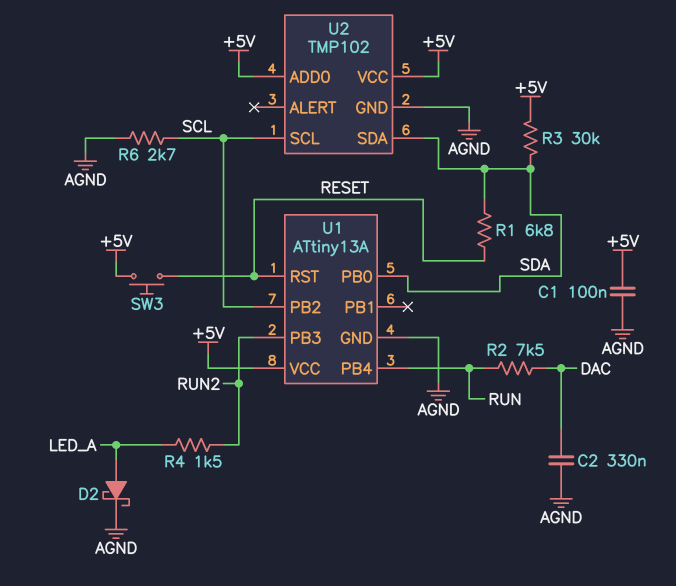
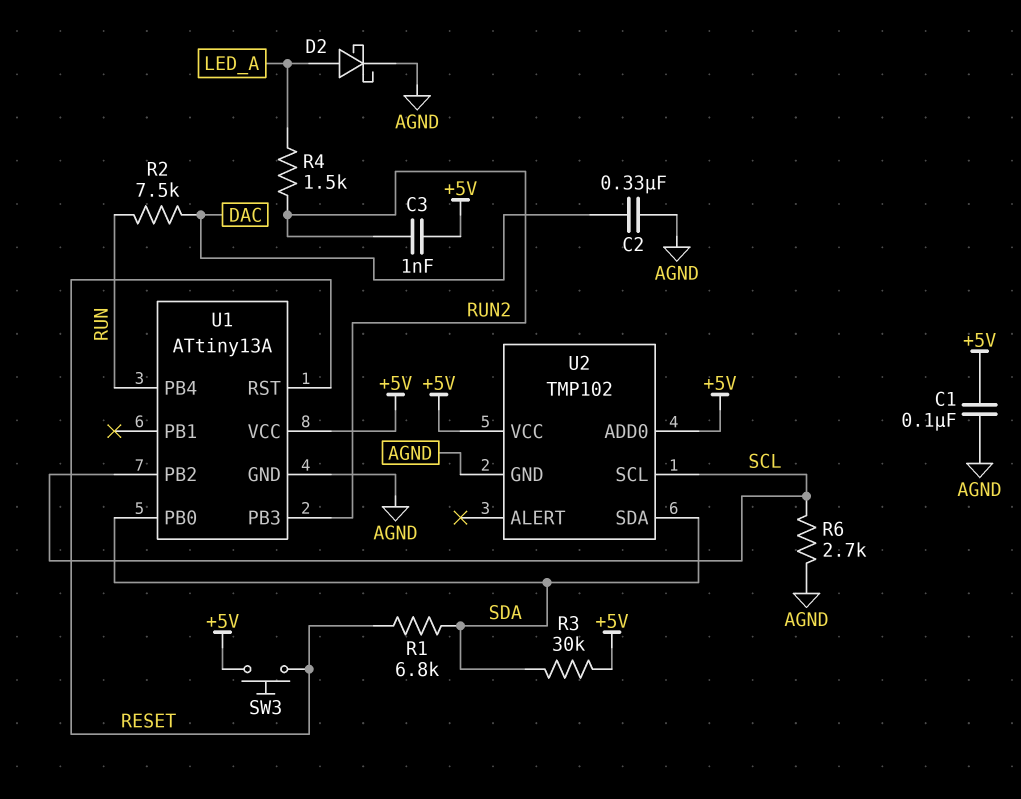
C3: none -> 1nF (+5V, RUN2)

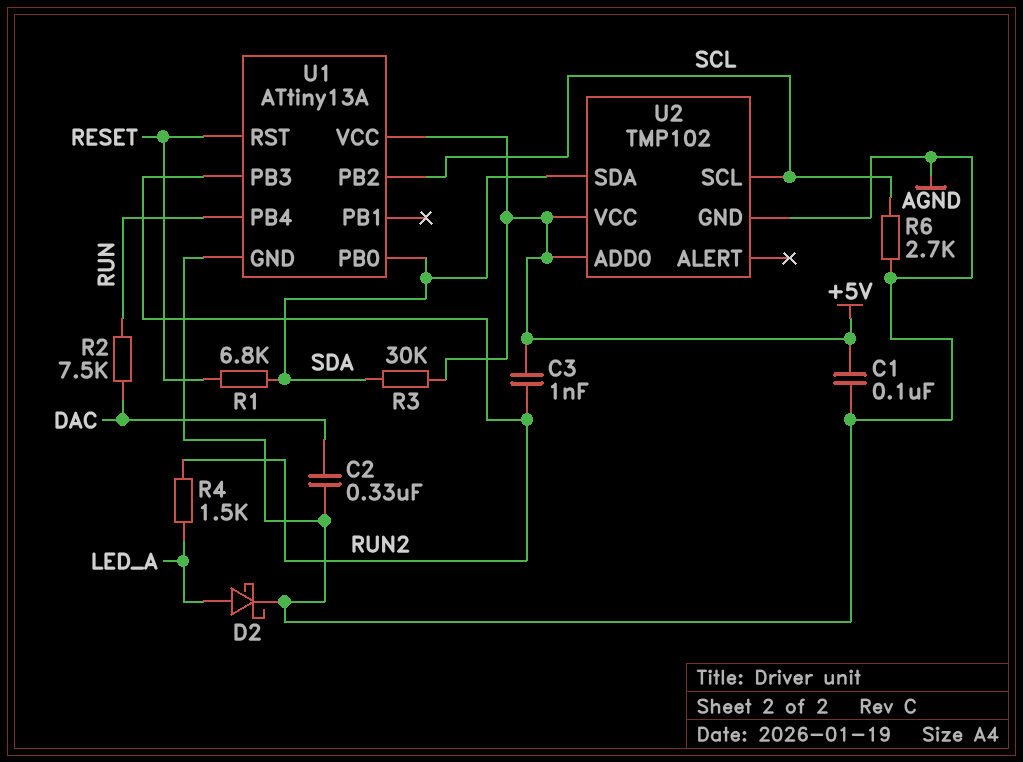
SW3: button (+5V, RESET) -> none

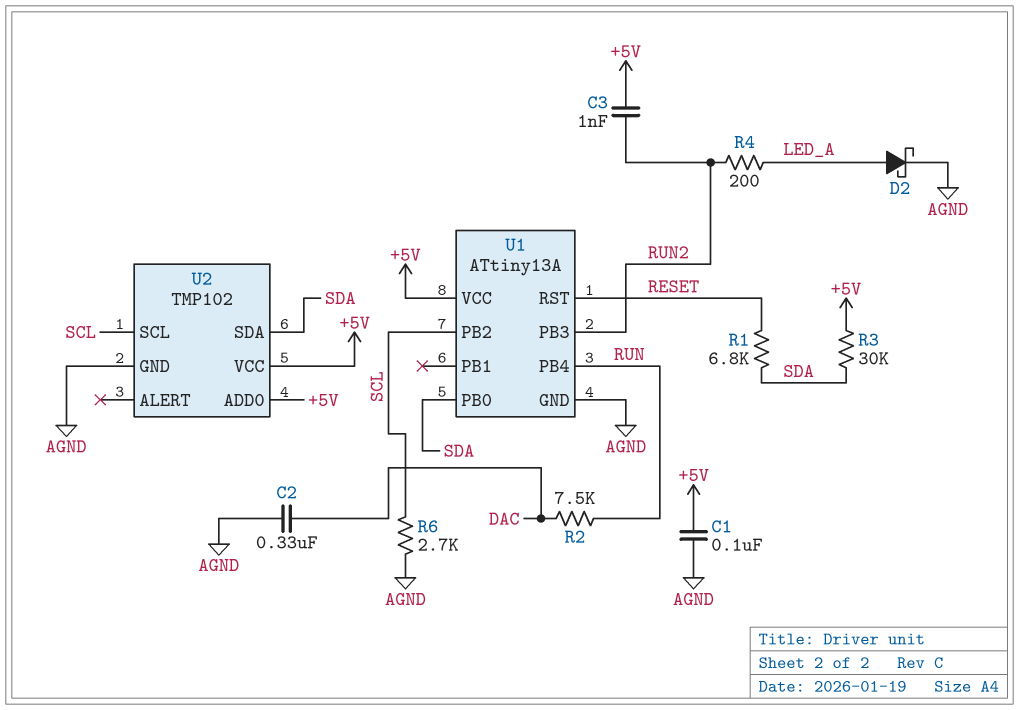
R4: 1.5k (LED_A, RUN2) -> 200 (LED_A, RUN2)

